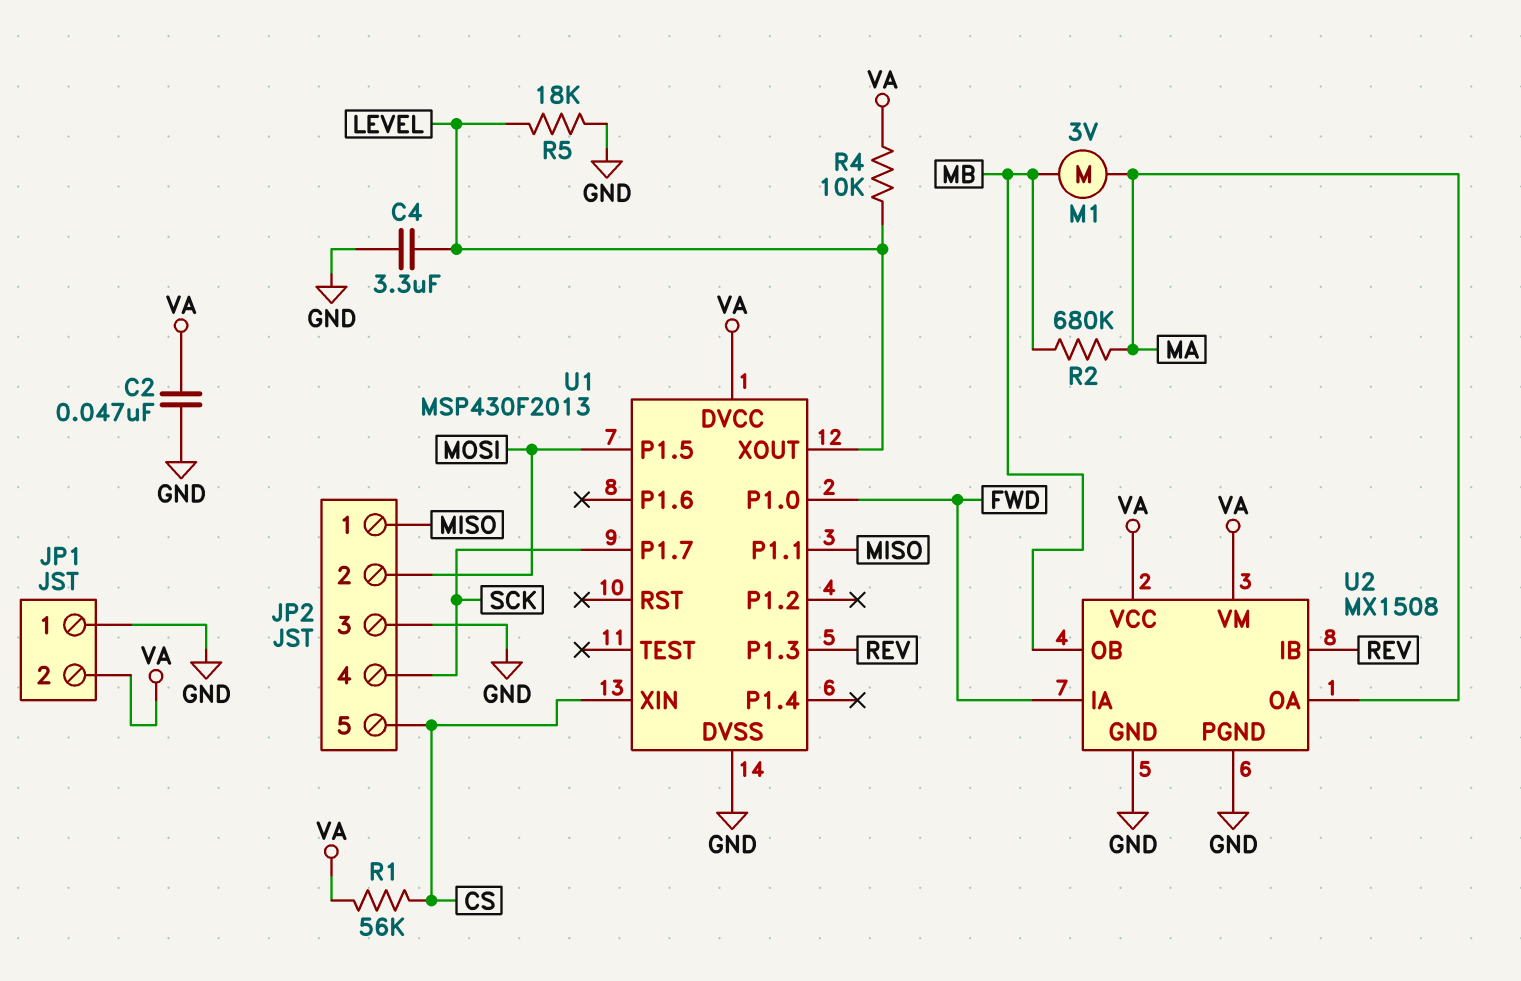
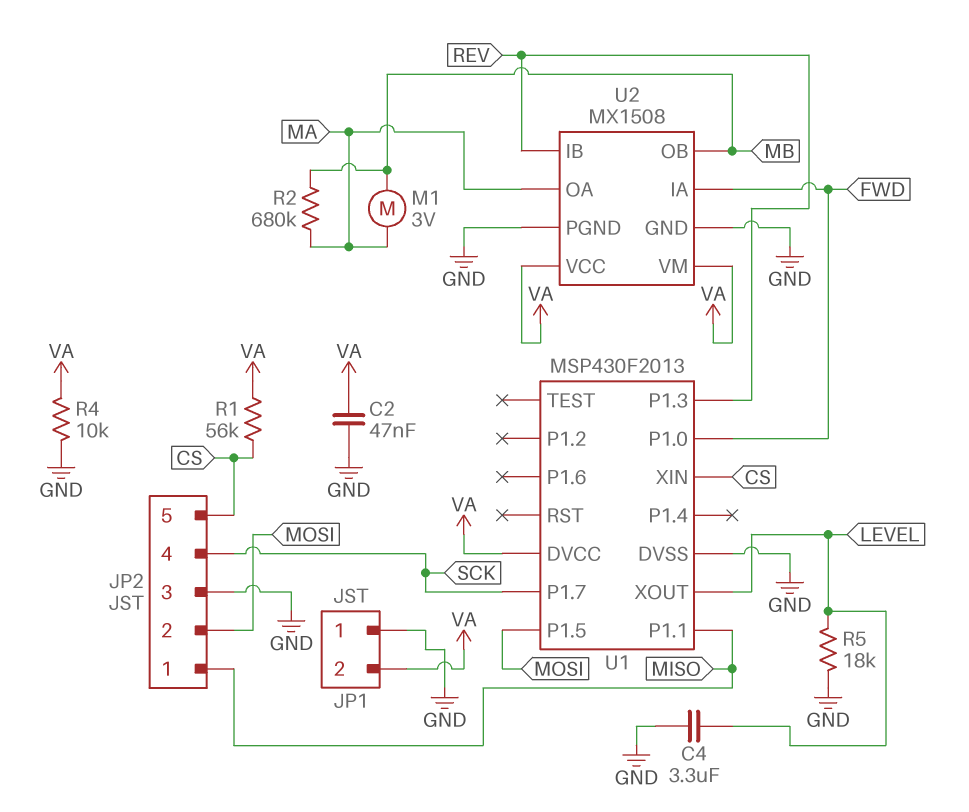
R4: 10k (LEVEL, VA) -> 10k (GND, VA)

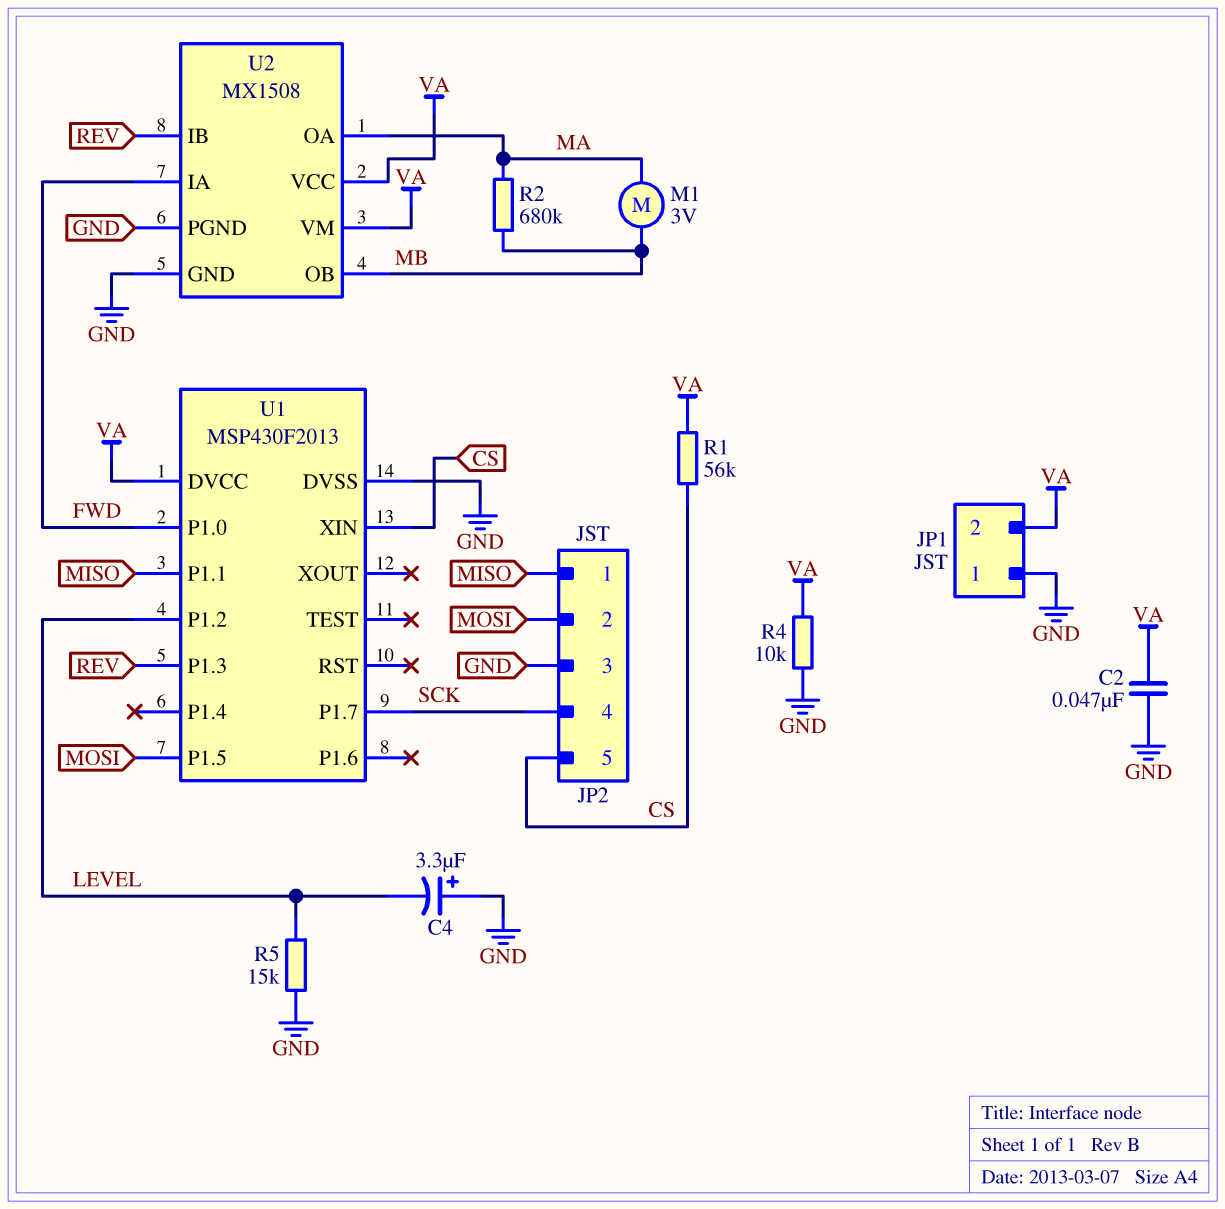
C4: 3.3uF (GND, LEVEL) -> 3.3uF (plus GND, minus LEVEL)
R5: 18k (GND, LEVEL) -> 15k (GND, LEVEL)
U1 pin P1.2: none -> LEVEL
U1 pin XOUT: LEVEL -> none

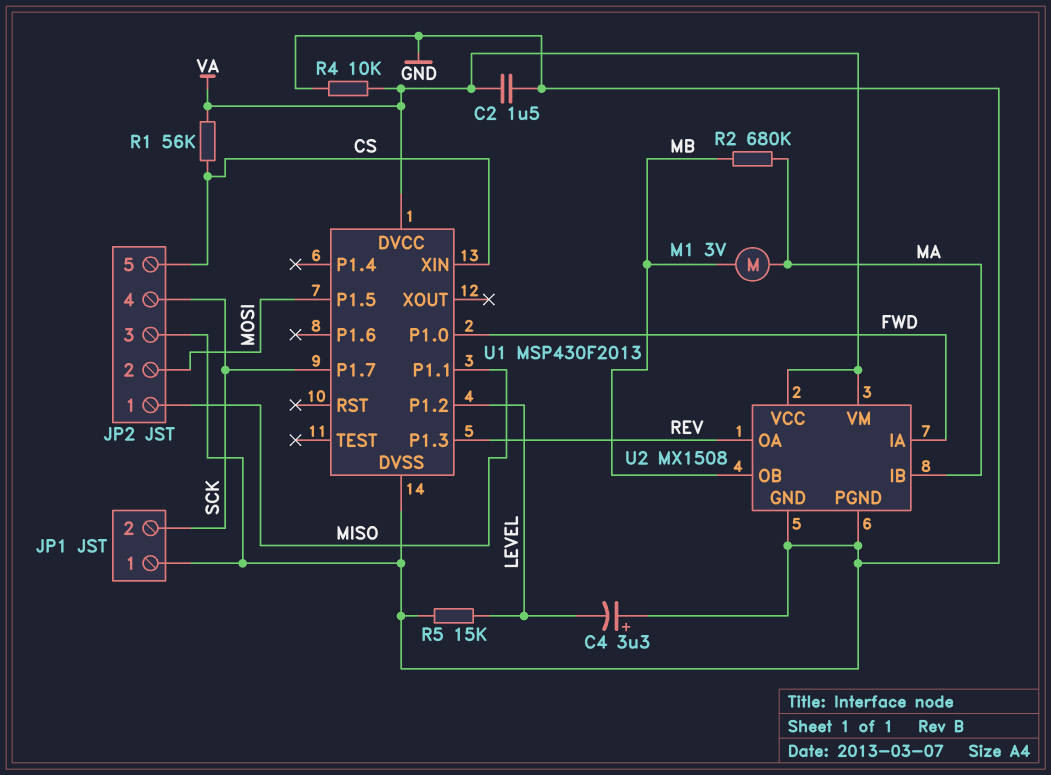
C2: 47nF (GND, VA) -> 1.5uF (GND, VA)
JP1 pin 2: VA -> SCK
U2 pin IB: REV -> MA
U2 pin OA: MA -> REV

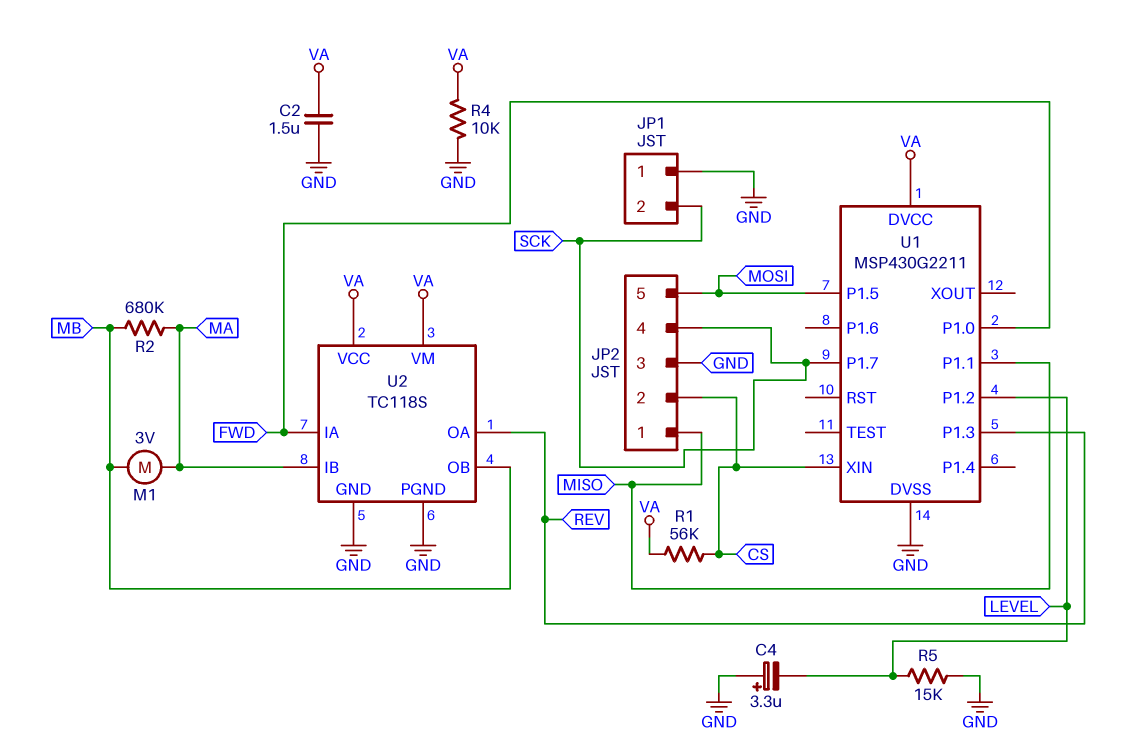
JP2 pin 2: MOSI -> CS
JP2 pin 5: CS -> MOSI
U1: MSP430F2013 -> MSP430G2211
U2: MX1508 -> TC118S

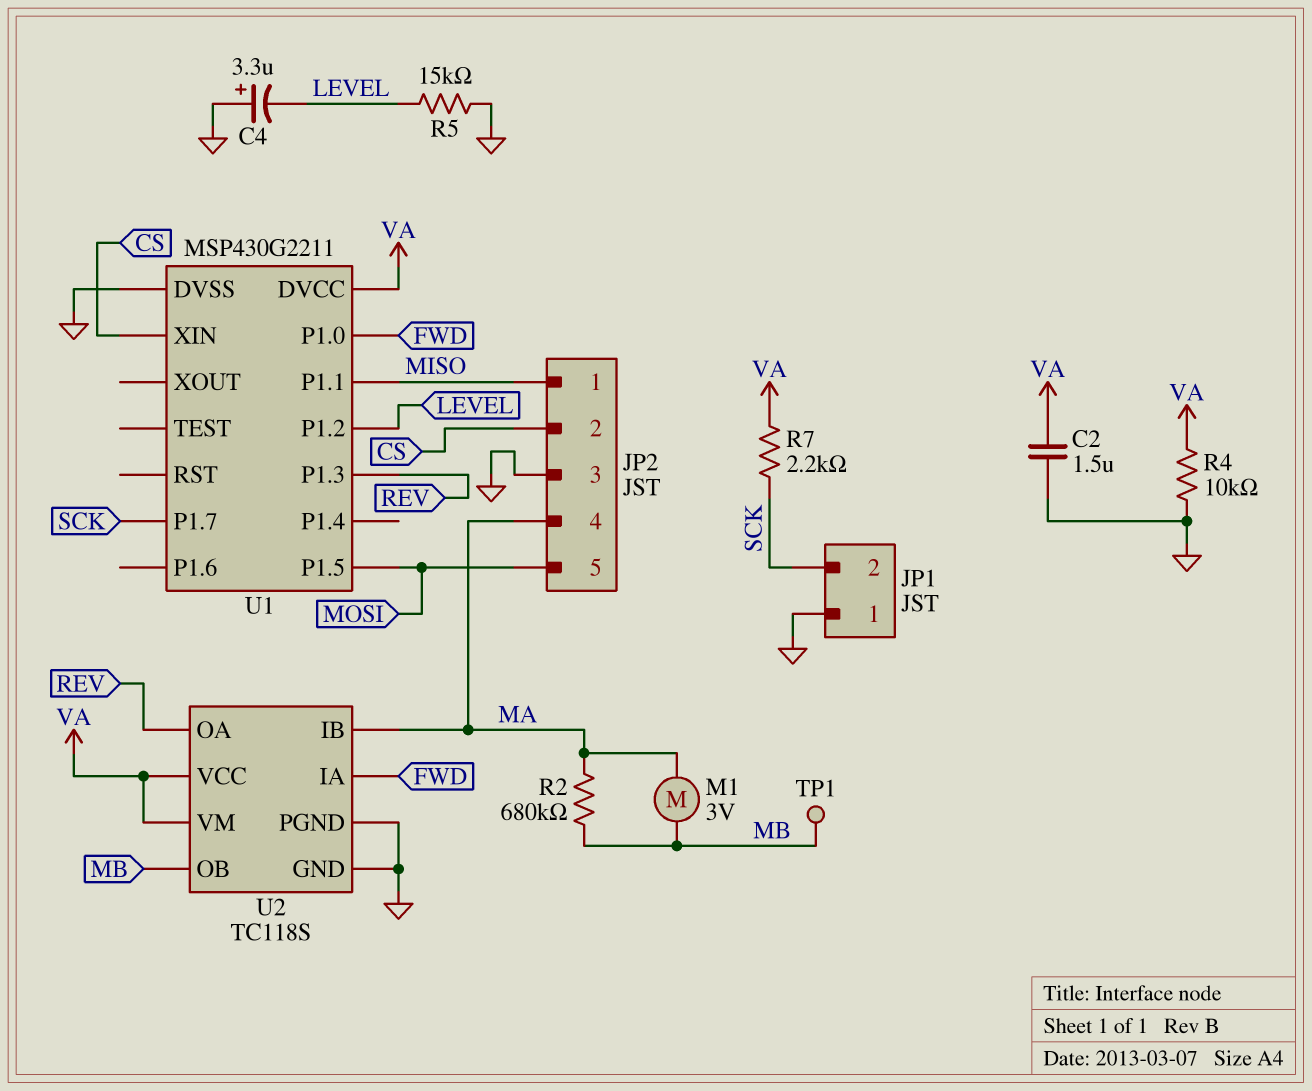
JP2 pin 4: SCK -> MA
R1: 56k (CS, VA) -> none
R7: none -> 2.2k (SCK, VA)
TP1: none -> test point (MB)

